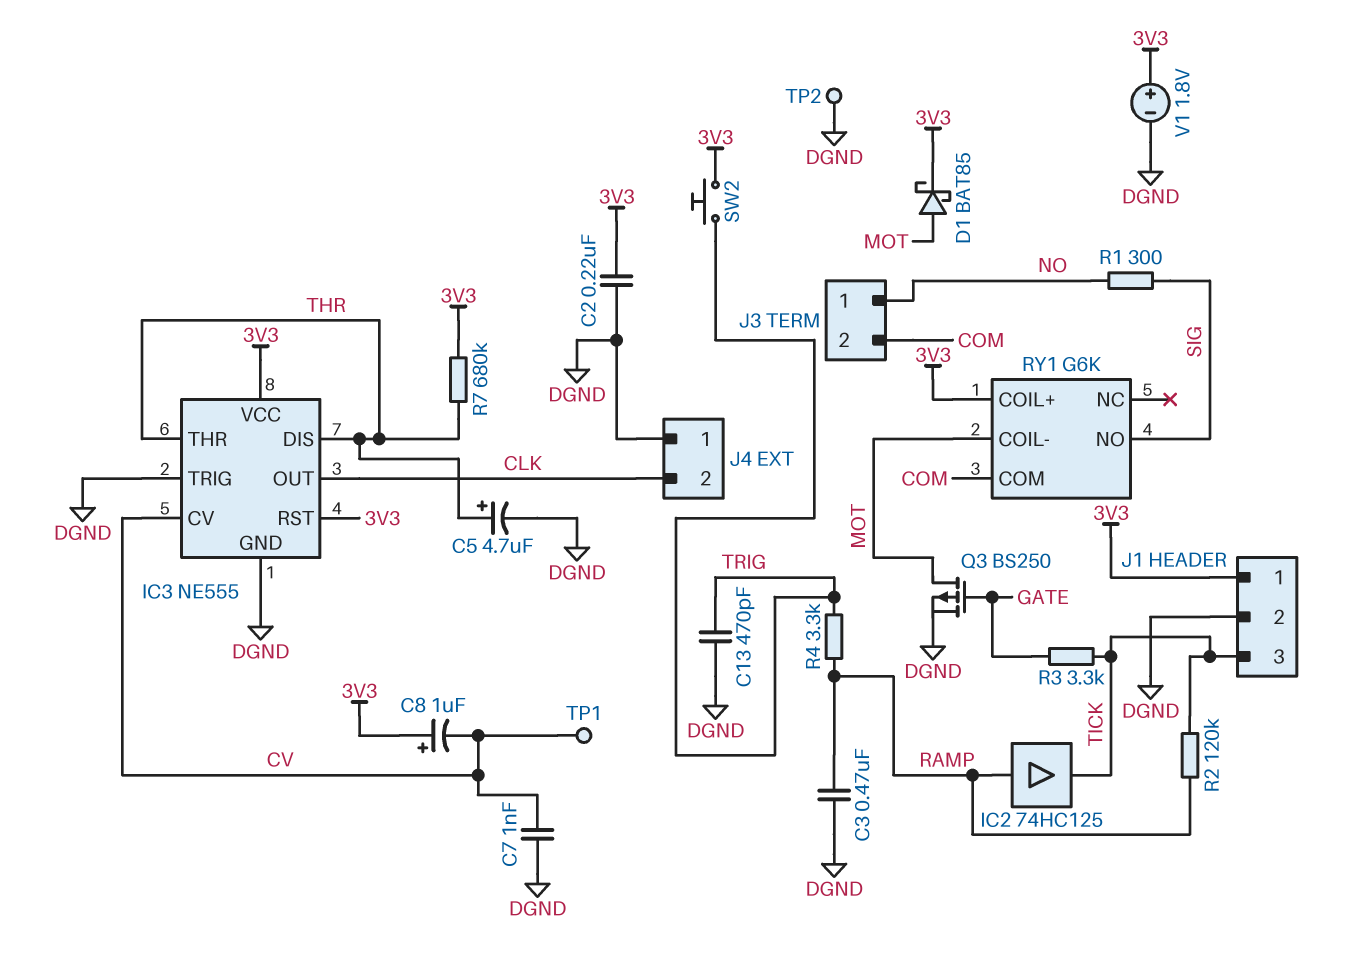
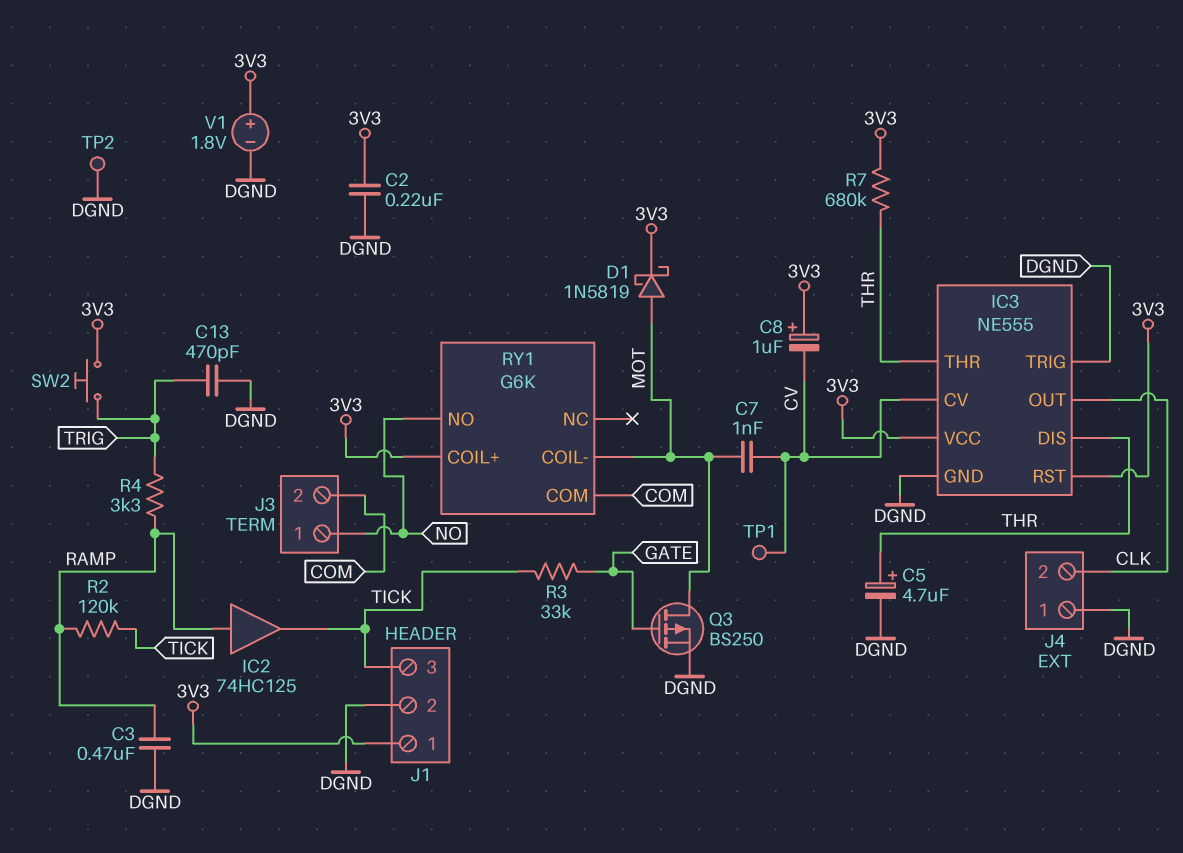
C7: 1nF (CV, DGND) -> 1nF (CV, MOT)
D1: schottky BAT85 (A MOT, K 3V3) -> schottky 1N5819 (A MOT, K 3V3)
R1: 300 (NO, SIG) -> none
R3: 3.3k (GATE, TICK) -> 33k (GATE, TICK)
RY1 pin NO: SIG -> NO

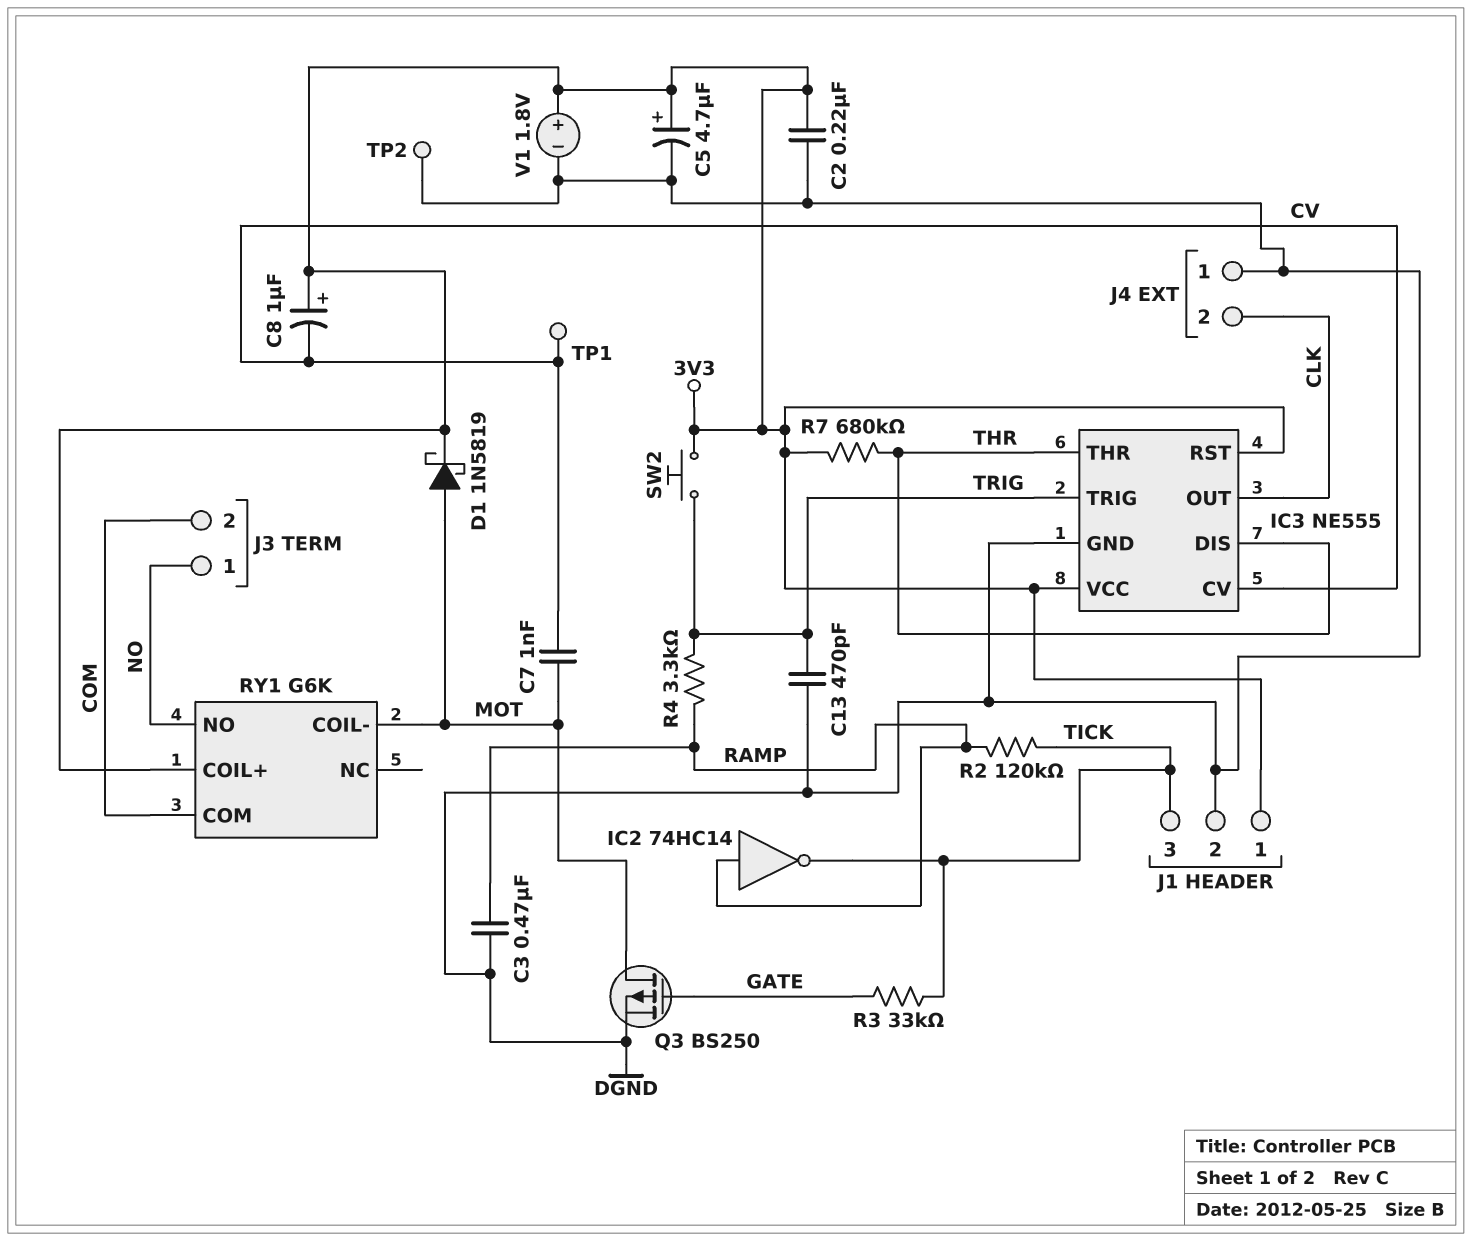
C5: 4.7uF (plus THR, minus DGND) -> 4.7uF (plus 3V3, minus DGND)
IC2: buffer 74HC125 (in RAMP, out TICK) -> NOT 74HC14 (in RAMP, out TICK)
IC3 pin TRIG: DGND -> TRIG

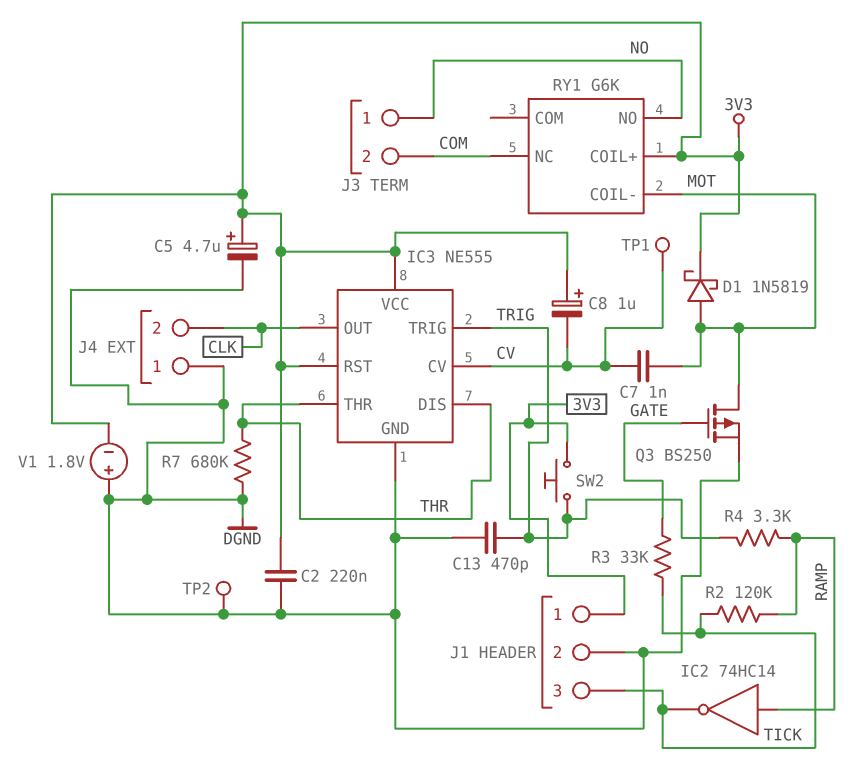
C3: 470nF (DGND, RAMP) -> none
R7: 680k (3V3, THR) -> 680k (DGND, THR)
RY1 pin COM: COM -> none
RY1 pin NC: none -> COM
V1: 1.8V (plus 3V3, minus DGND) -> 1.8V (plus DGND, minus 3V3)

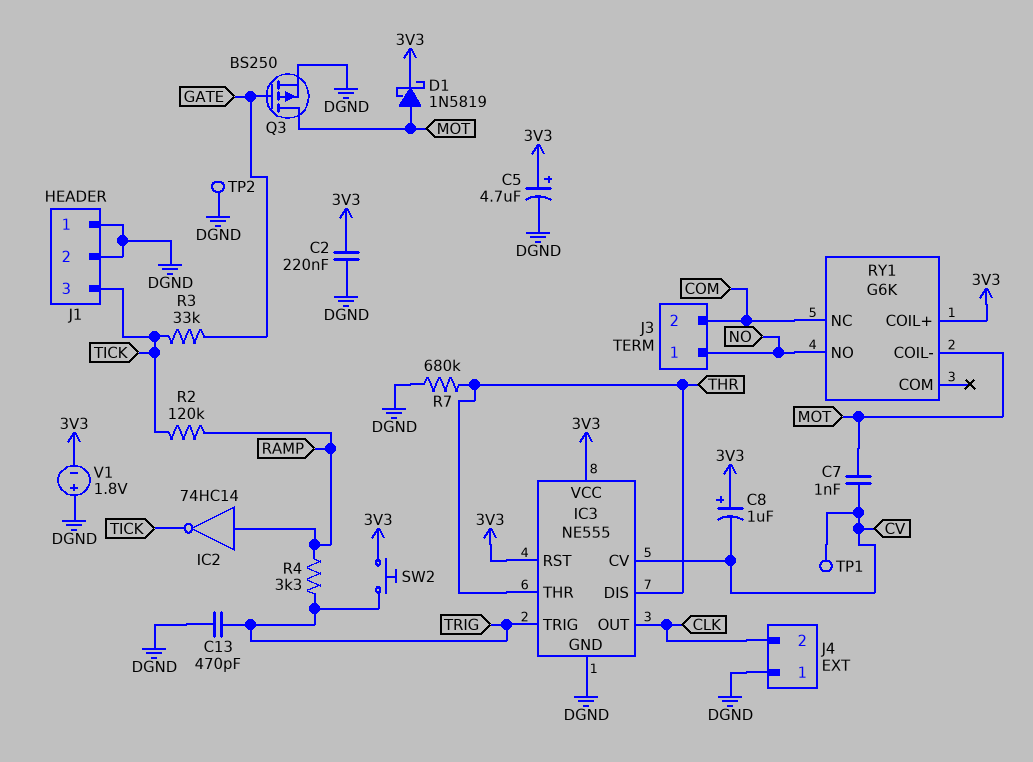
J1 pin 1: 3V3 -> DGND

